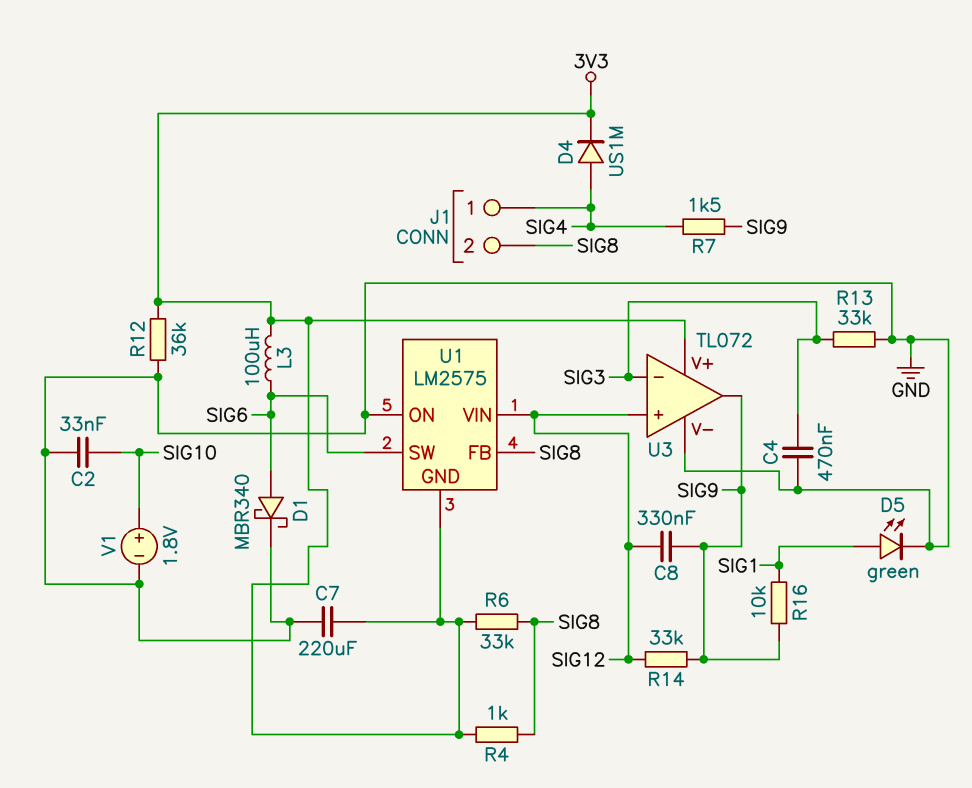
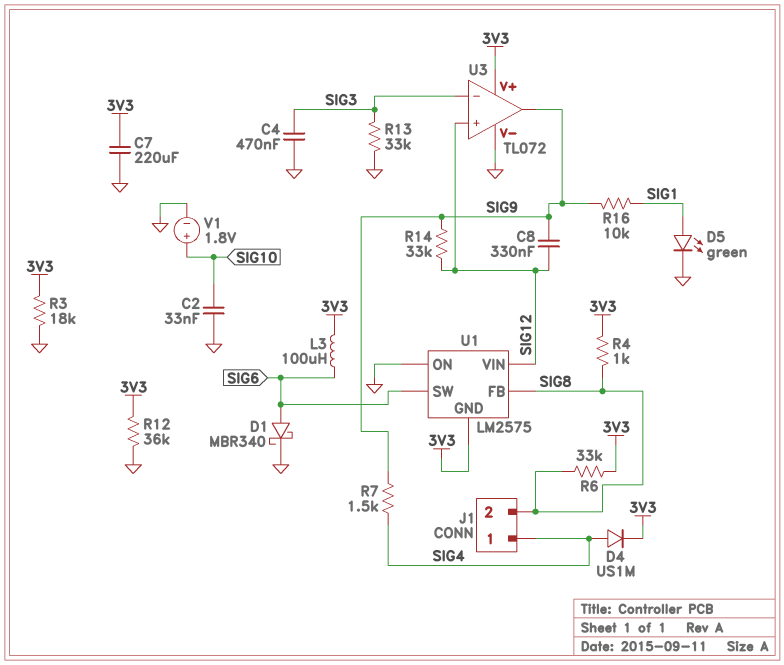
R3: none -> 18k (3V3, GND)

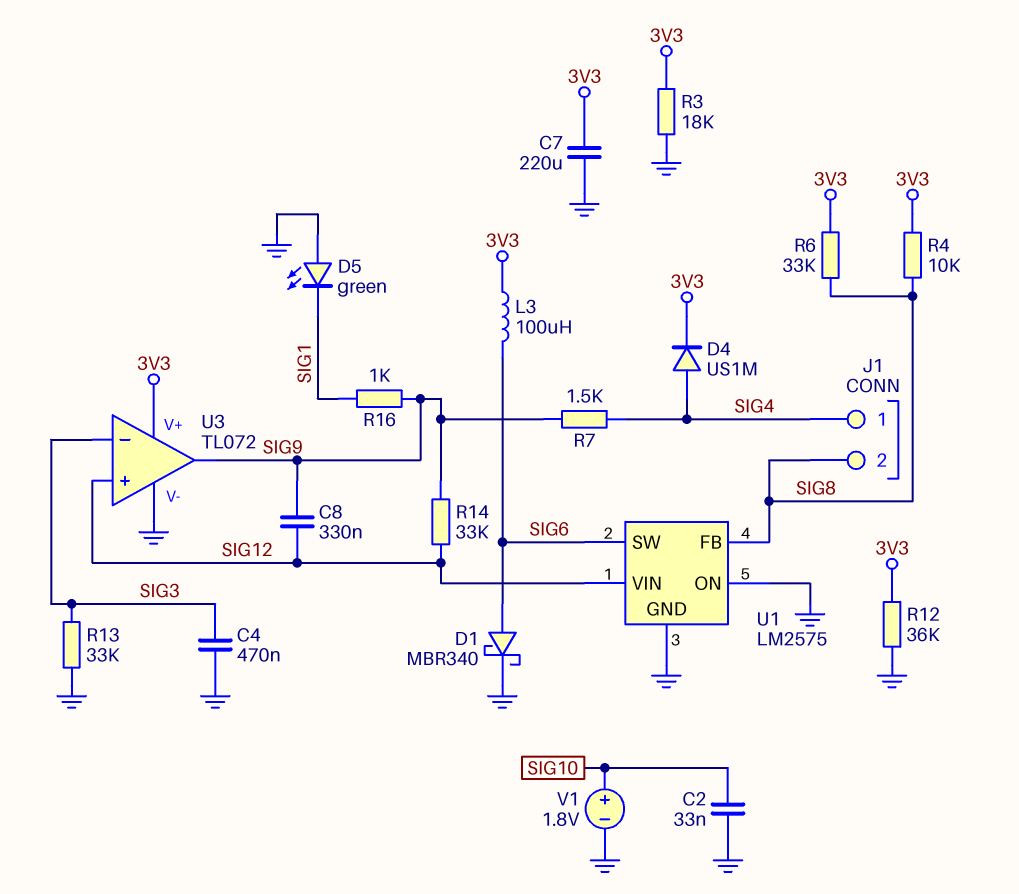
D5: LED green (A SIG1, K GND) -> LED green (A GND, K SIG1)
R4: 1k (3V3, SIG8) -> 10k (3V3, SIG8)
R16: 10k (SIG1, SIG9) -> 1k (SIG1, SIG9)
U1 pin GND: 3V3 -> GND

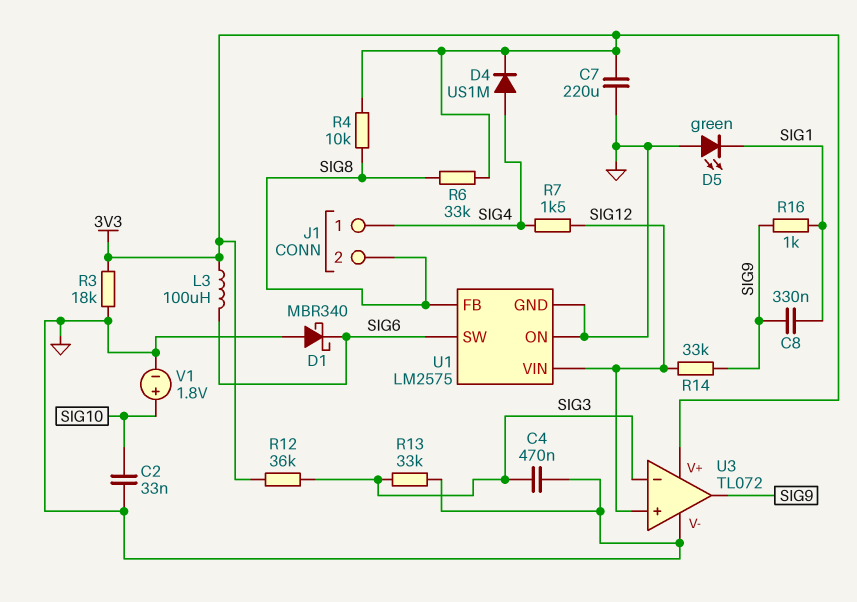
C8: 330nF (SIG9, SIG12) -> 330nF (SIG1, SIG9)
D1: schottky MBR340 (A SIG6, K GND) -> schottky MBR340 (A GND, K SIG6)
R7: 1.5k (SIG4, SIG9) -> 1.5k (SIG4, SIG12)
R12: 36k (3V3, GND) -> 36k (3V3, SIG3)

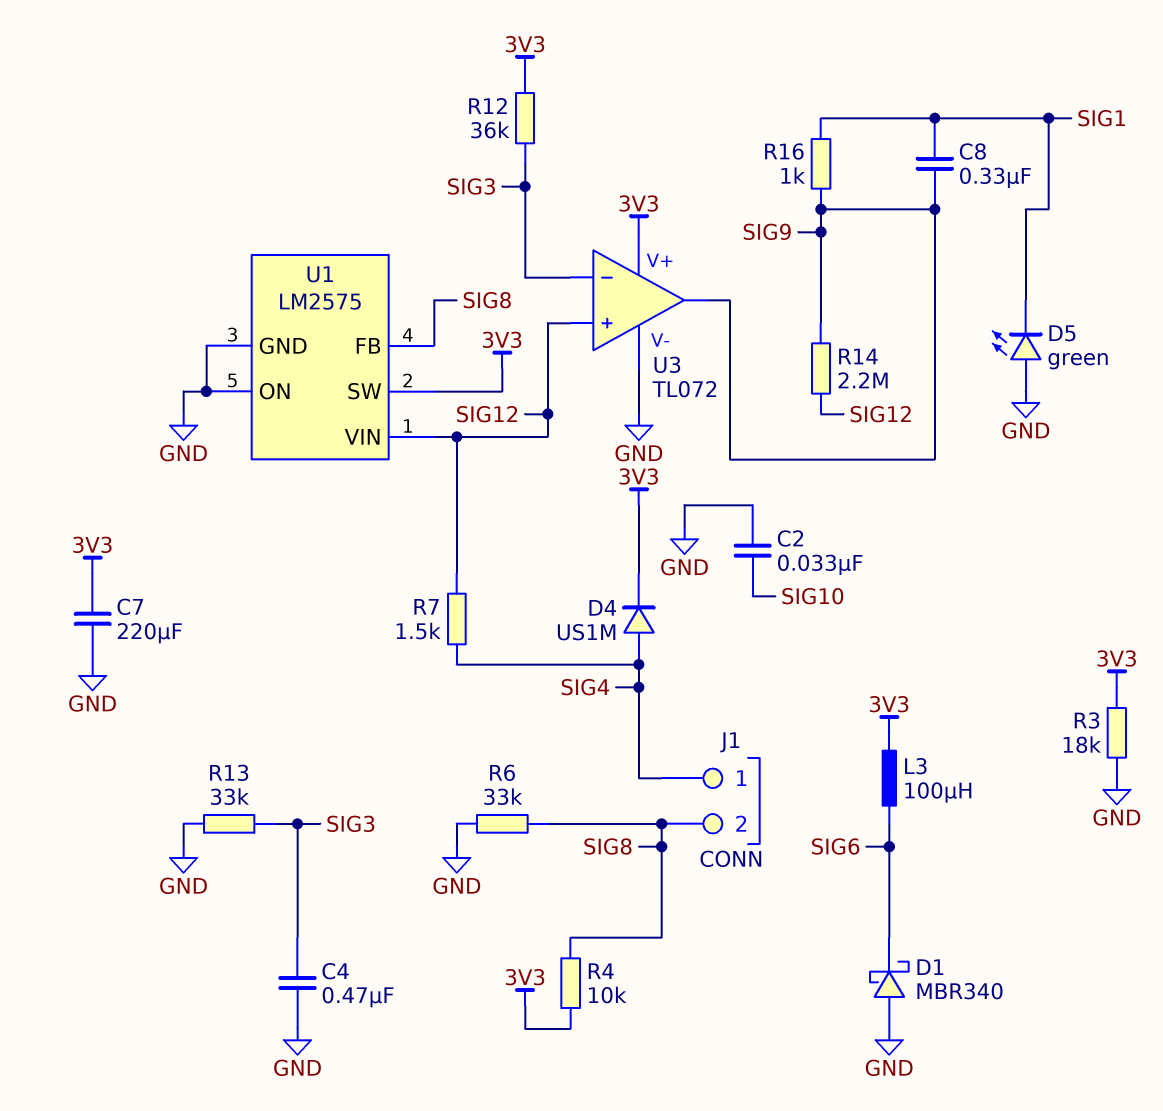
R6: 33k (3V3, SIG8) -> 33k (GND, SIG8)
R14: 33k (SIG9, SIG12) -> 2.2M (SIG9, SIG12)
U1 pin SW: SIG6 -> 3V3
V1: 1.8V (plus SIG10, minus GND) -> none

